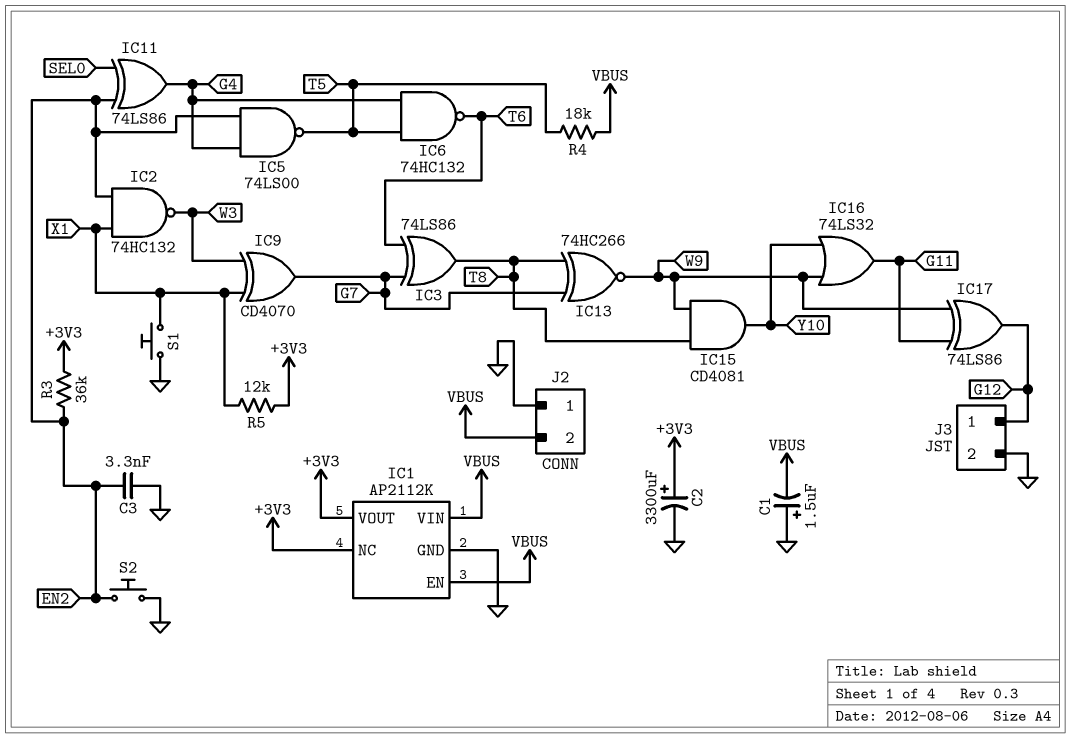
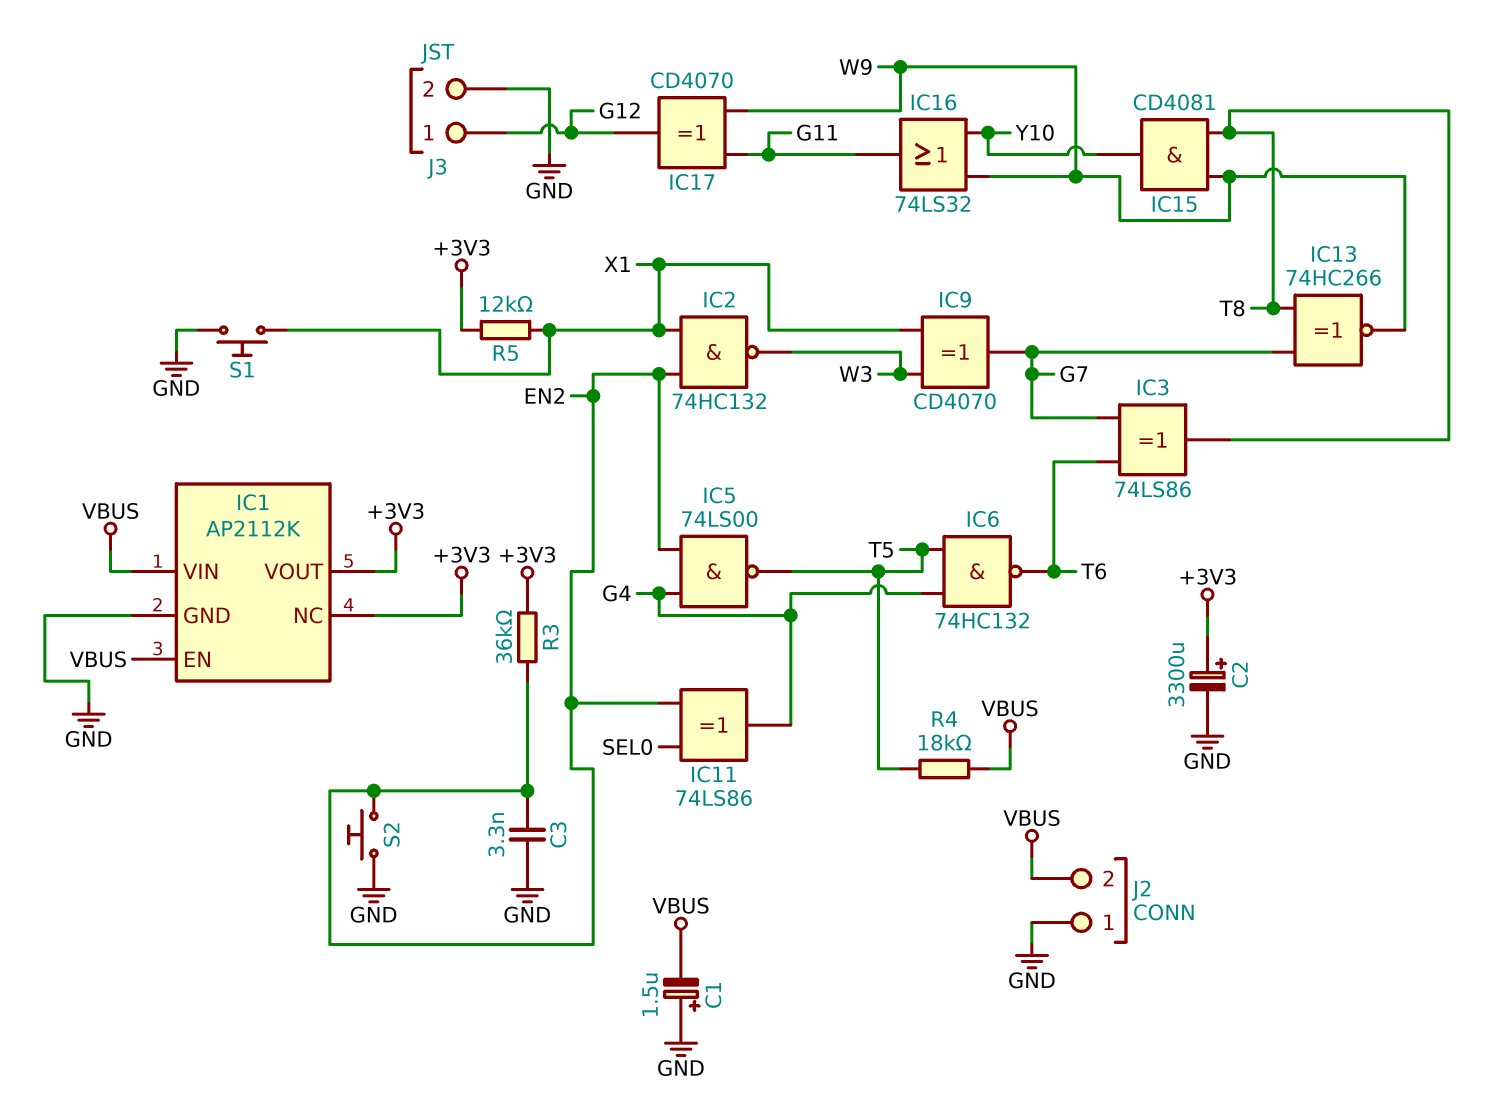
IC17: XOR 74LS86 (in G11, in W9, out G12) -> XOR CD4070 (in G11, in W9, out G12)

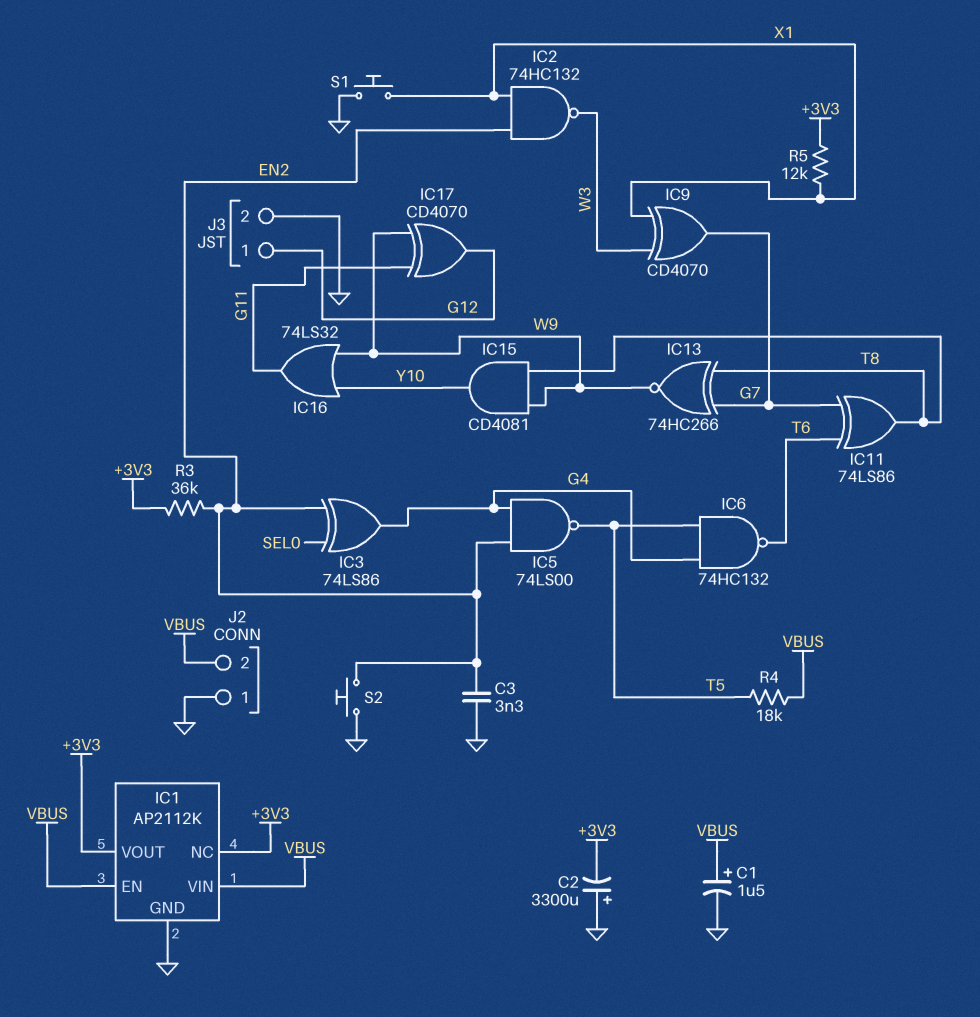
C1: 1.5uF (plus GND, minus VBUS) -> 1.5uF (plus VBUS, minus GND)
C2: 3300uF (plus +3V3, minus GND) -> 3300uF (plus GND, minus +3V3)
IC3: XOR 74LS86 (in G7, in T6, out T8) -> XOR 74LS86 (in EN2, in SEL0, out G4)
IC11: XOR 74LS86 (in EN2, in SEL0, out G4) -> XOR 74LS86 (in G7, in T6, out T8)

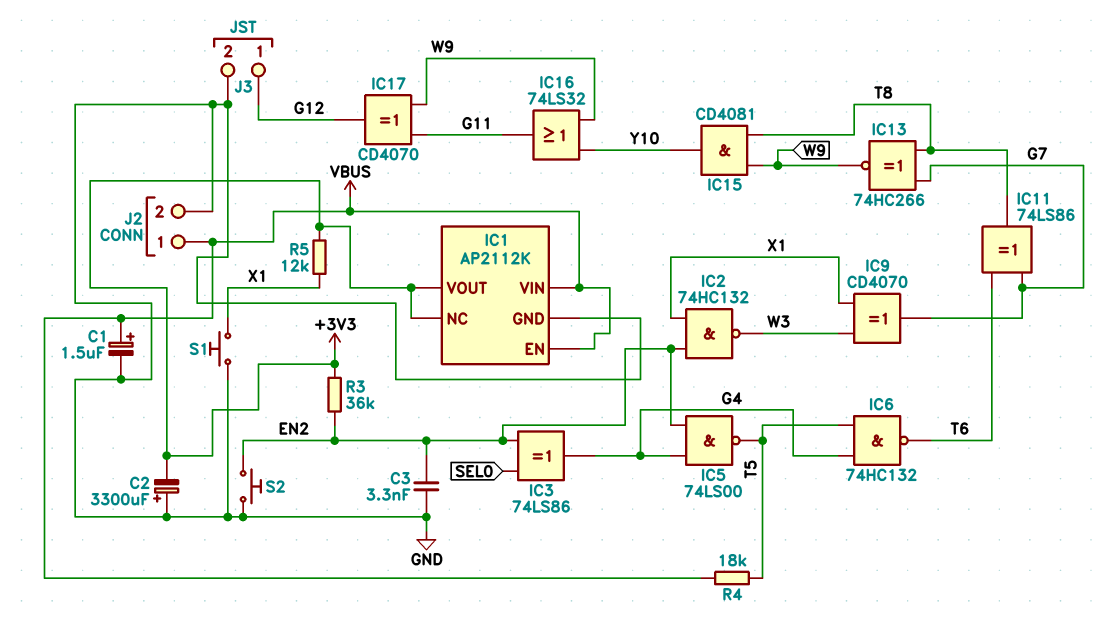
J2 pin 1: GND -> VBUS
J2 pin 2: VBUS -> GND

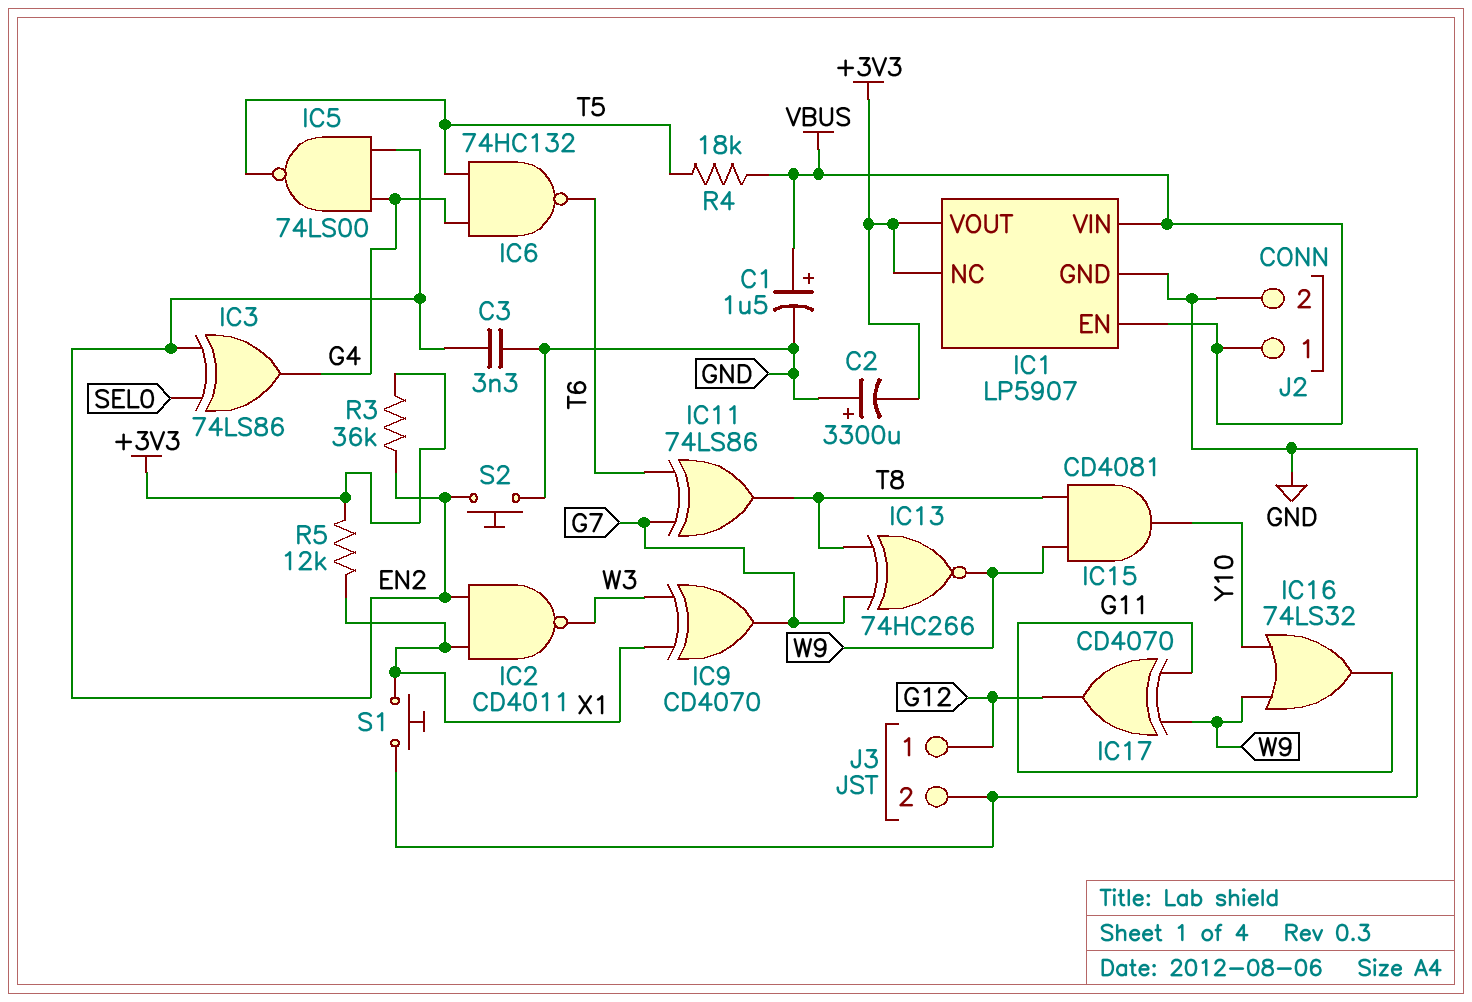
IC1: AP2112K -> LP5907
IC2: NAND 74HC132 (in EN2, in X1, out W3) -> NAND CD4011 (in EN2, in X1, out W3)

